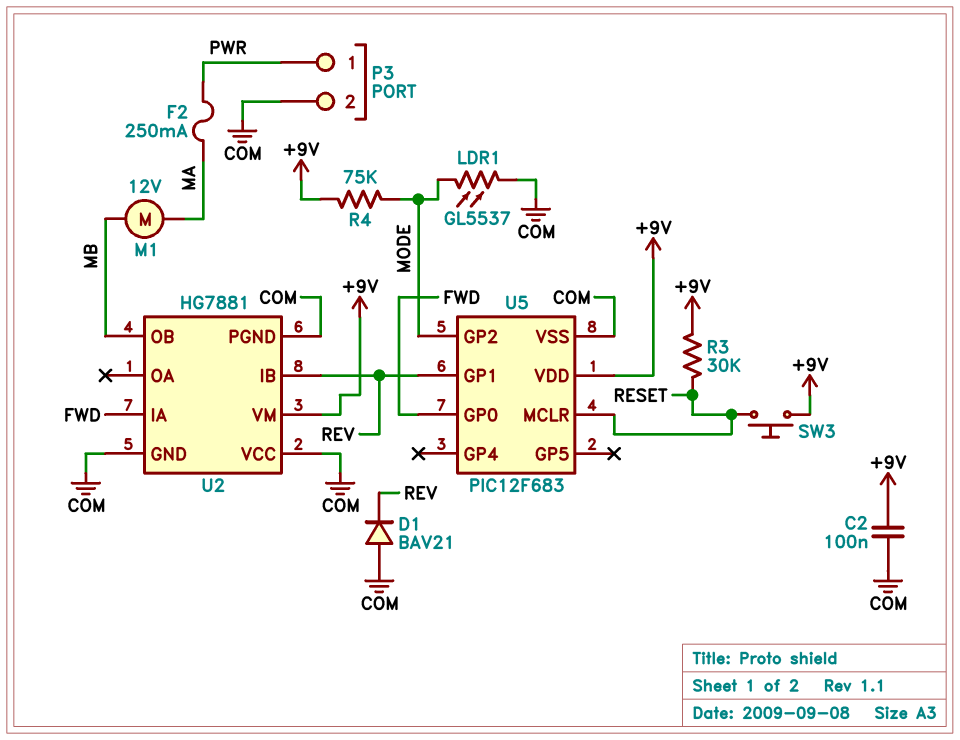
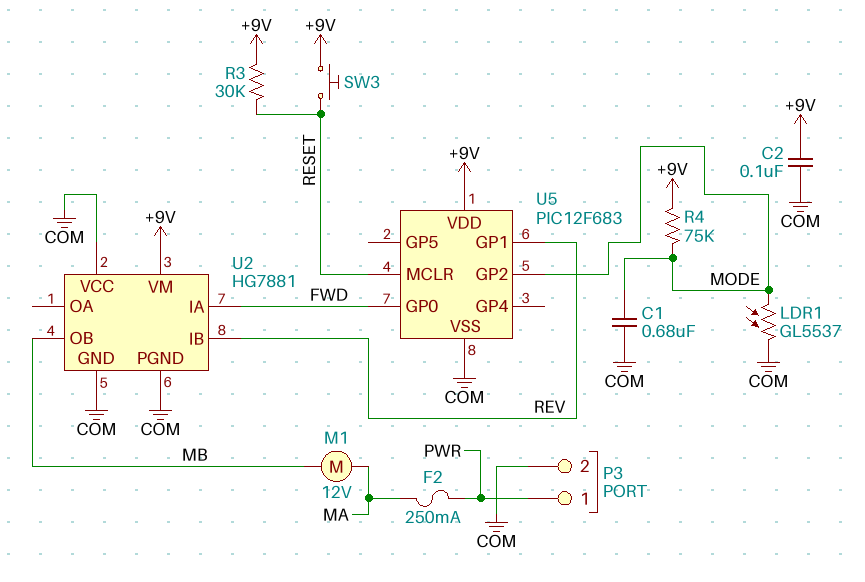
C1: none -> 680nF (COM, MODE)
D1: diode BAV21 (A COM, K REV) -> none

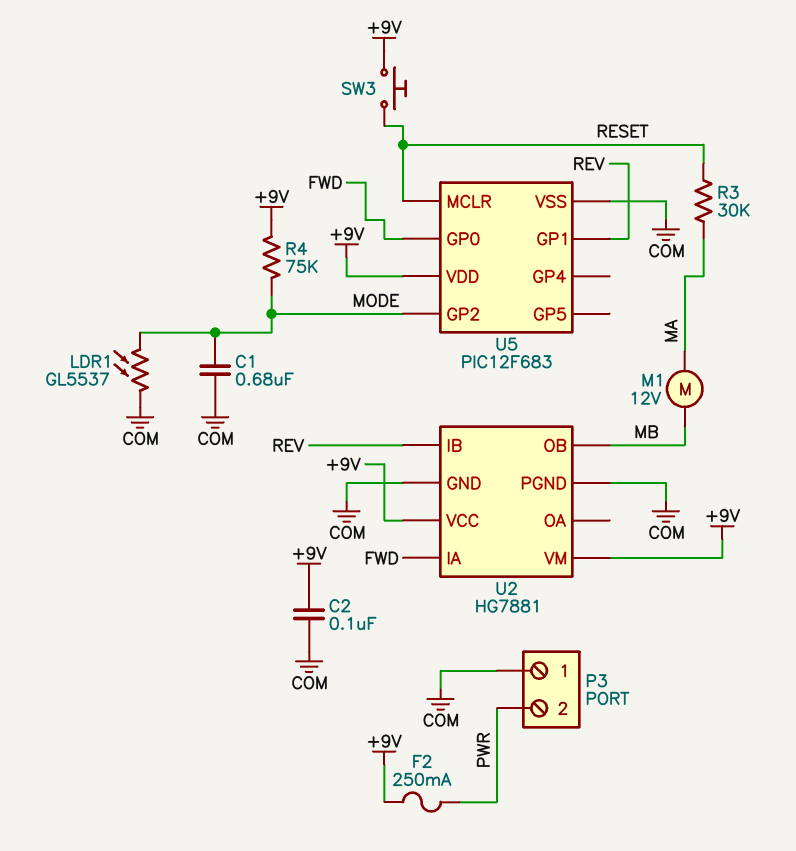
F2: 250mA (MA, PWR) -> 250mA (+9V, PWR)
P3 pin 1: PWR -> COM
P3 pin 2: COM -> PWR
R3: 30k (+9V, RESET) -> 30k (MA, RESET)
U2 pin VCC: COM -> +9V

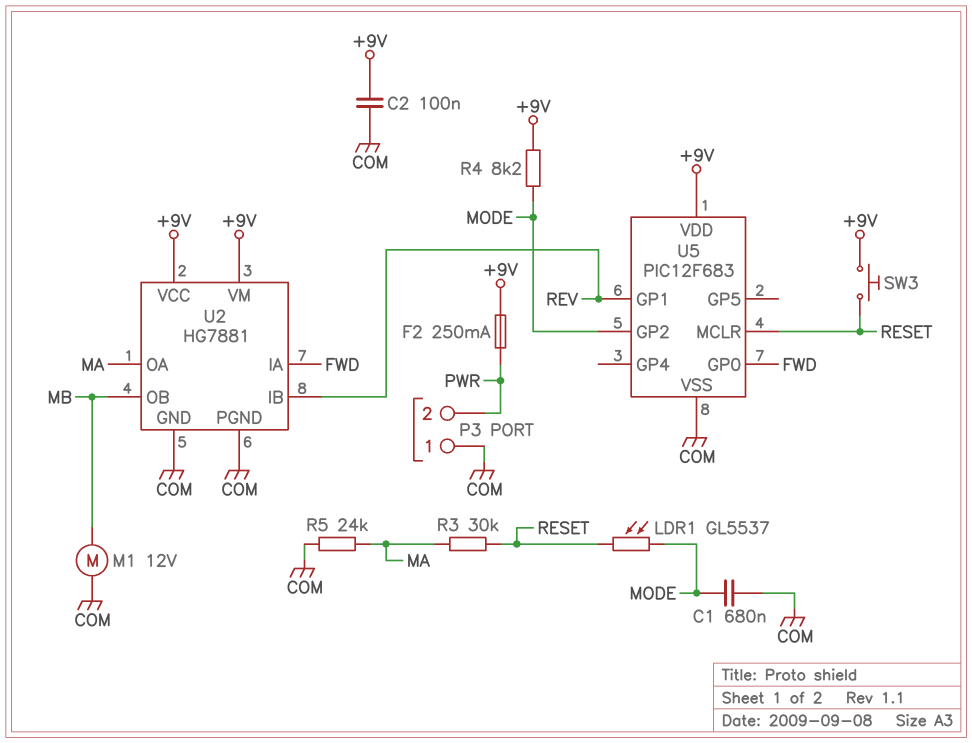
LDR1: GL5537 (COM, MODE) -> GL5537 (MODE, RESET)
M1: motor 12V (MA, MB) -> motor 12V (COM, MB)
R4: 75k (+9V, MODE) -> 8.2k (+9V, MODE)
R5: none -> 24k (COM, MA)
U2 pin OA: none -> MA

